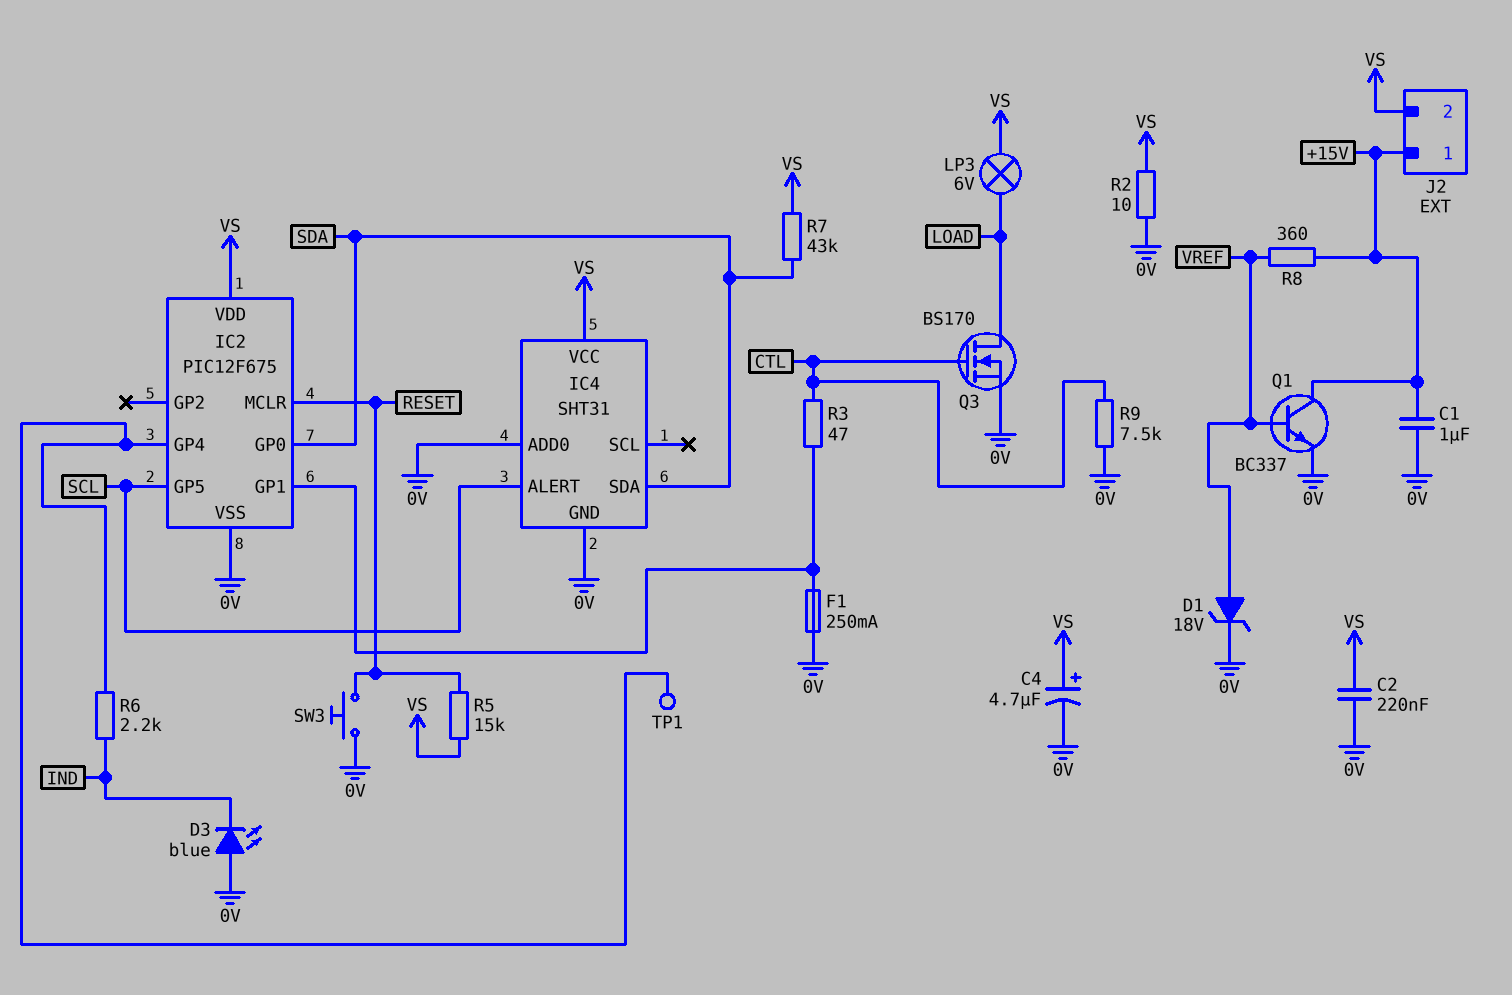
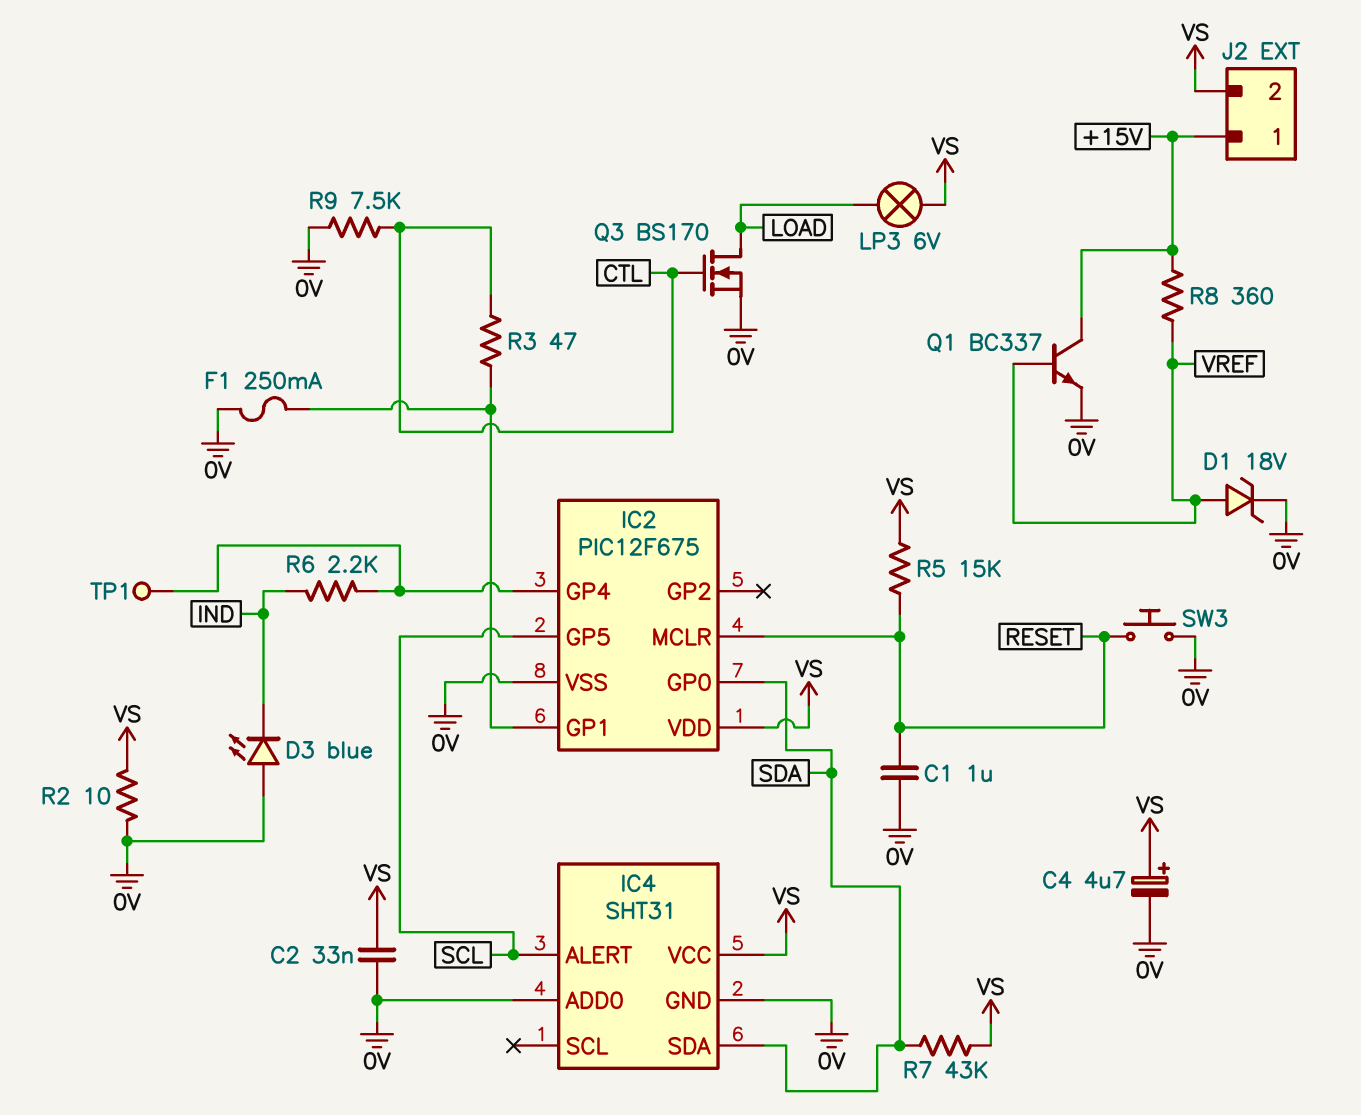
C1: 1uF (+15V, 0V) -> 1uF (0V, RESET)
C2: 220nF (0V, VS) -> 33nF (0V, VS)

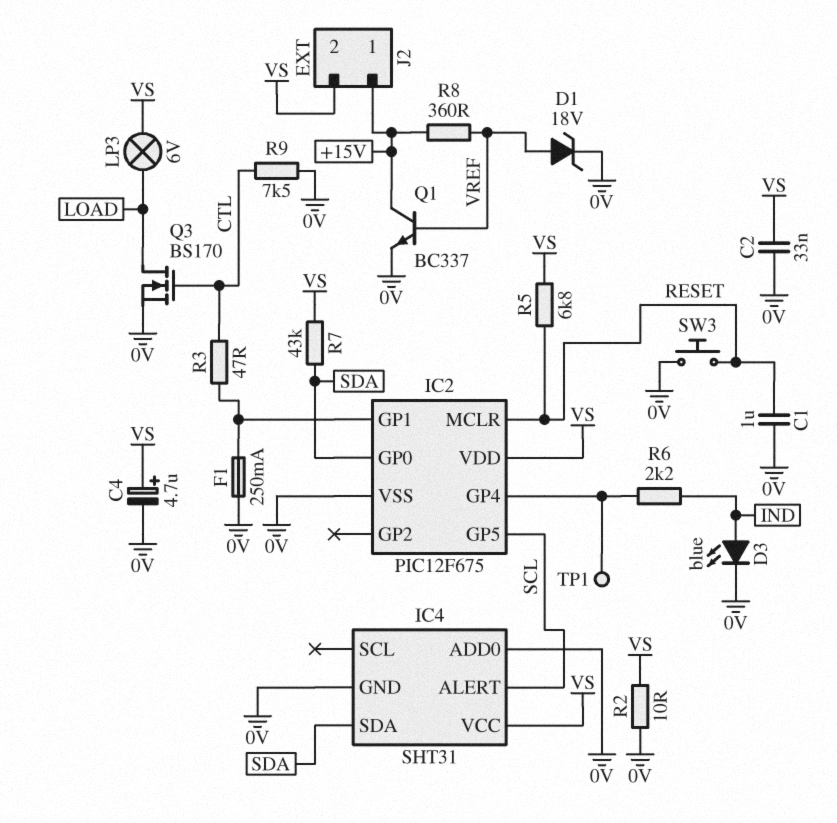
D3: LED blue (A 0V, K IND) -> LED blue (A IND, K 0V)
R5: 15k (RESET, VS) -> 6.8k (RESET, VS)

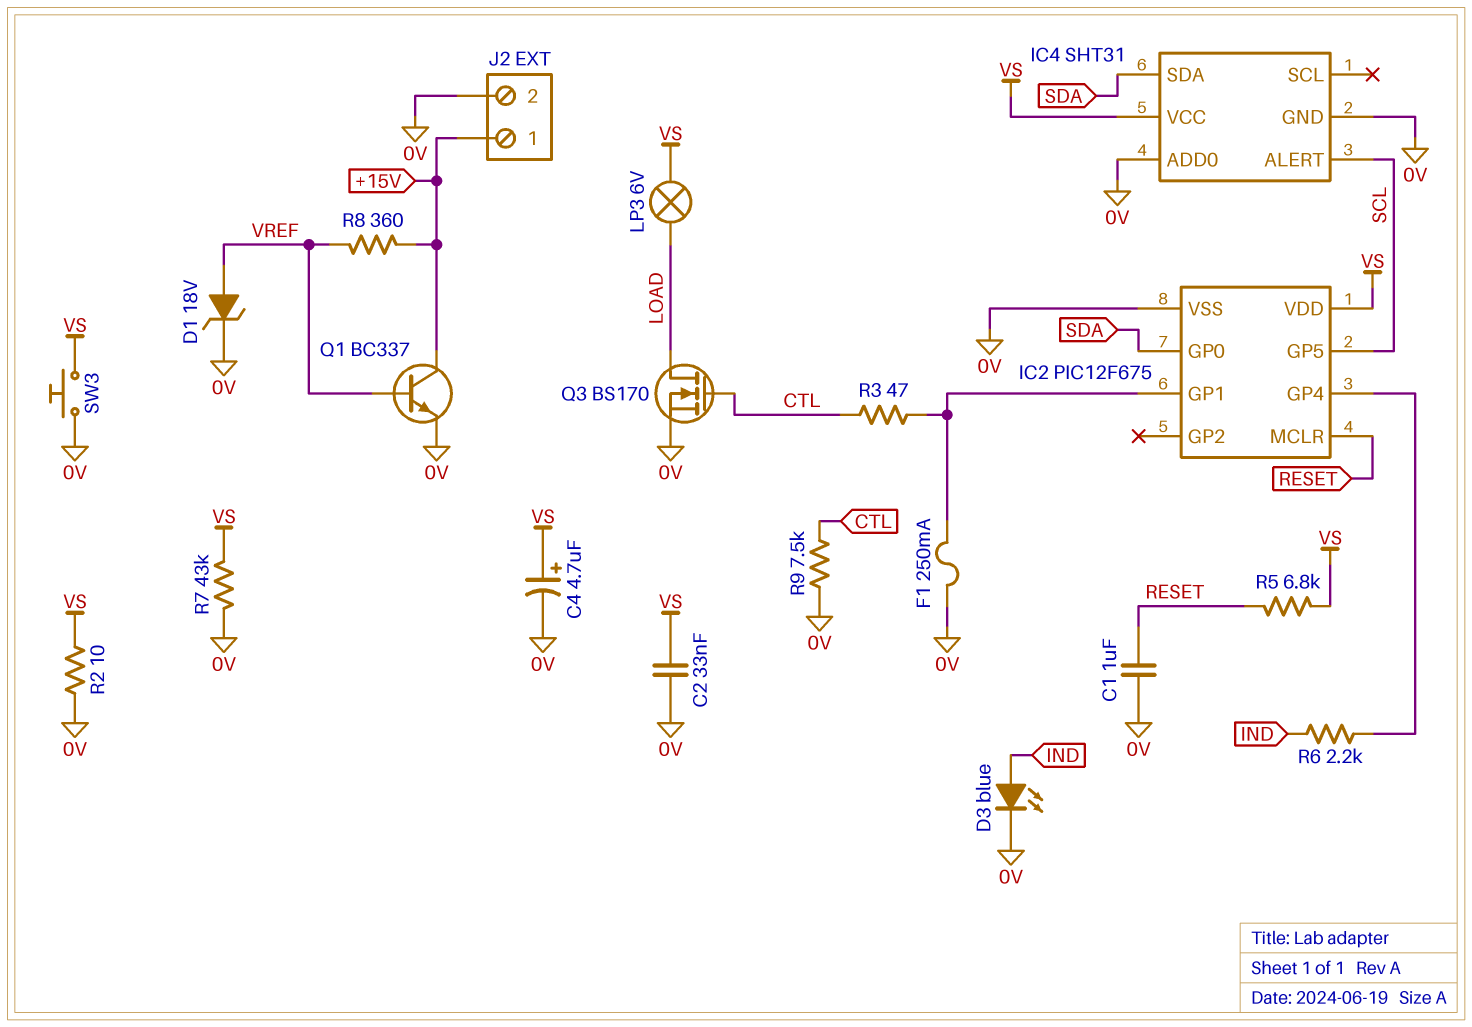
J2 pin 2: VS -> 0V
R7: 43k (SDA, VS) -> 43k (0V, VS)
SW3: button (0V, RESET) -> button (0V, VS)
TP1: test point (IC2/GP4) -> none

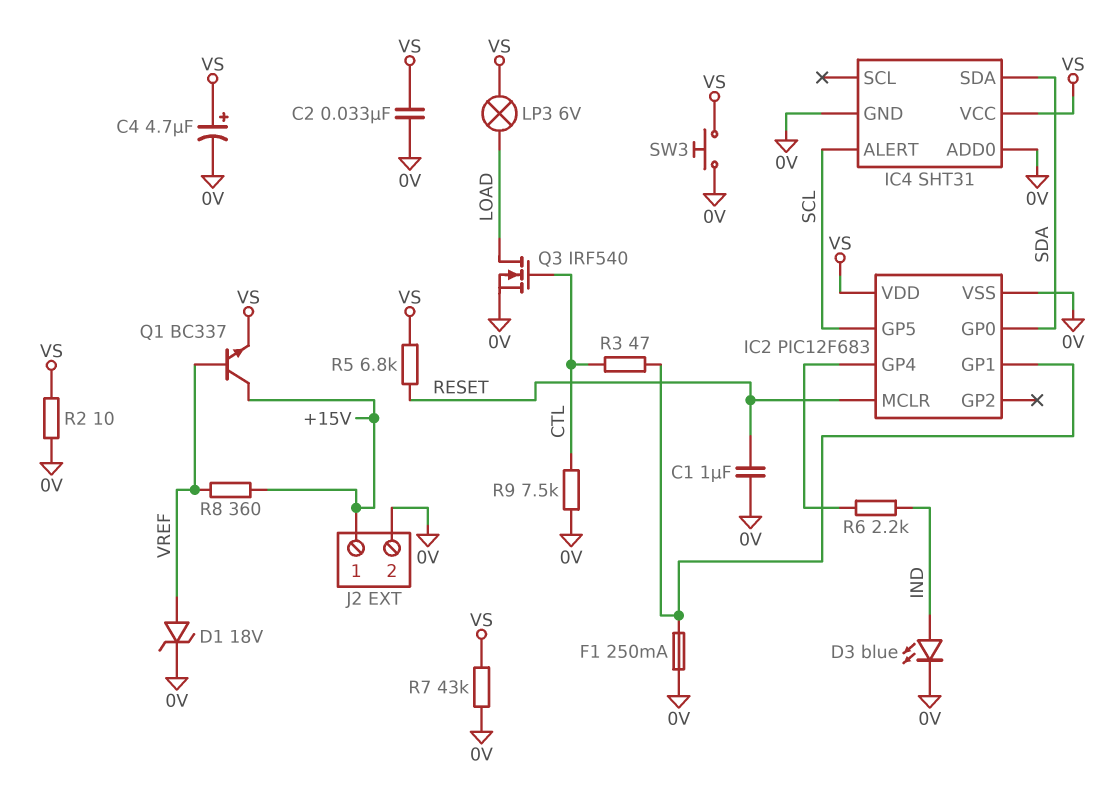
IC2: PIC12F675 -> PIC12F683
Q1: NPN BC337 (B VREF, C +15V, E 0V) -> NPN BC337 (B VREF, C +15V, E VS)
Q3: NMOS BS170 (G CTL, D LOAD, S 0V) -> NMOS IRF540 (G CTL, D LOAD, S 0V)

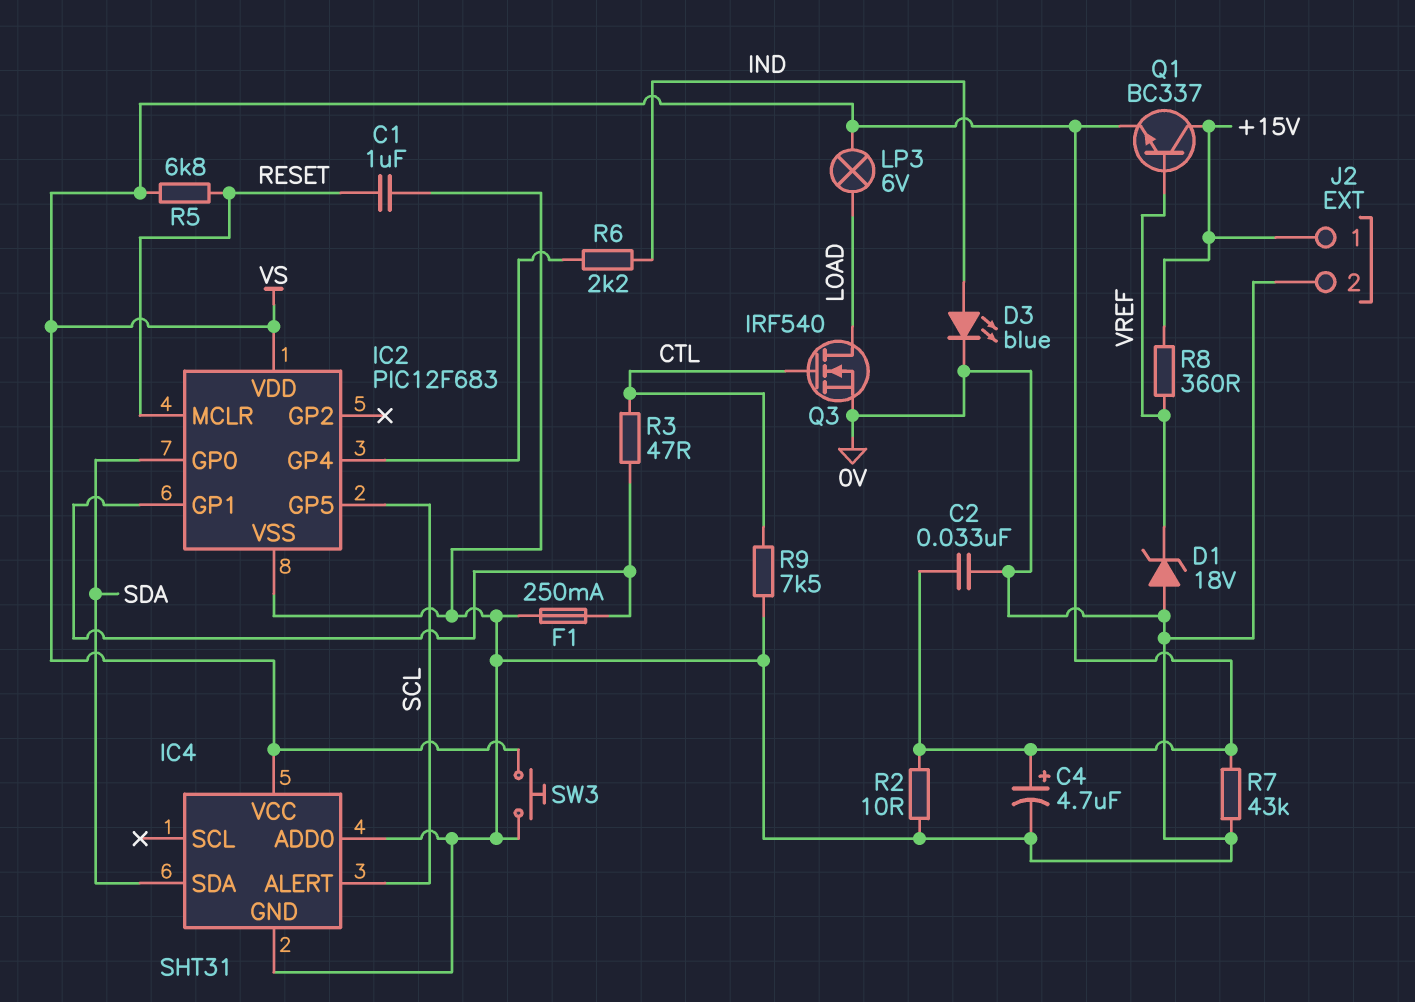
D1: zener 18V (A VREF, K 0V) -> zener 18V (A 0V, K VREF)

